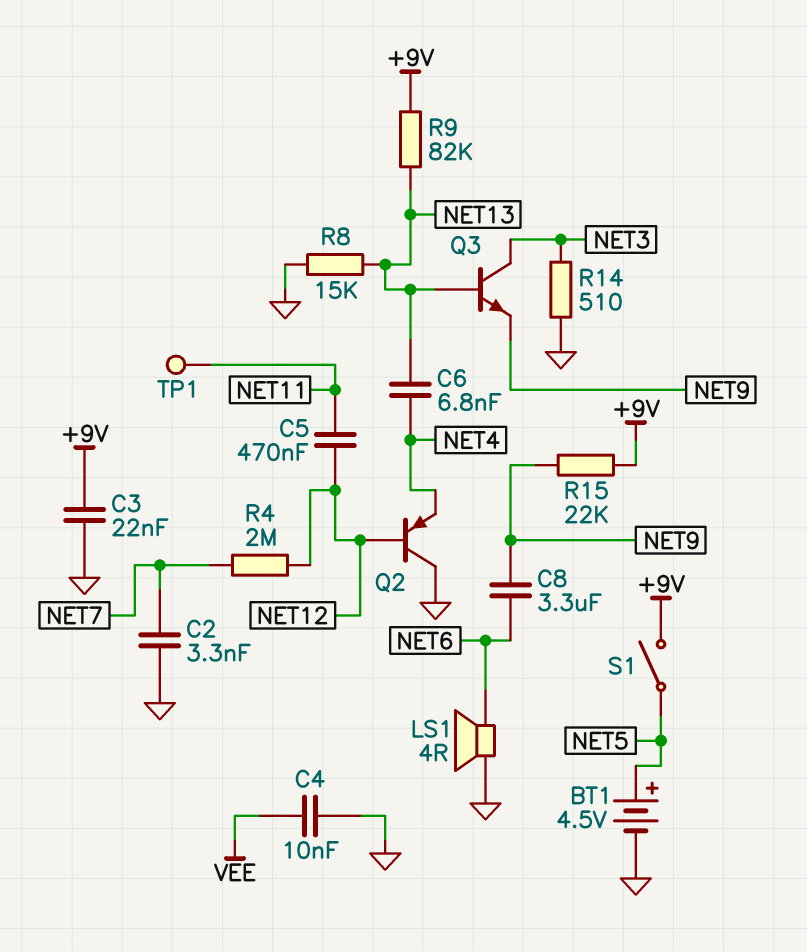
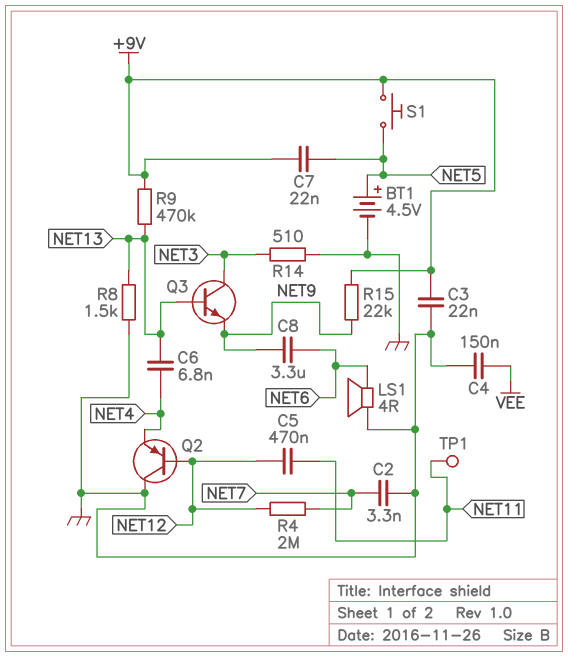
C4: 10nF (GND, VEE) -> 150nF (GND, VEE)
C7: none -> 22nF (+9V, NET5)
R8: 15k (GND, NET13) -> 1.5k (GND, NET13)
R9: 82k (+9V, NET13) -> 470k (+9V, NET13)
S1: switch (+9V, NET5) -> button (+9V, NET5)

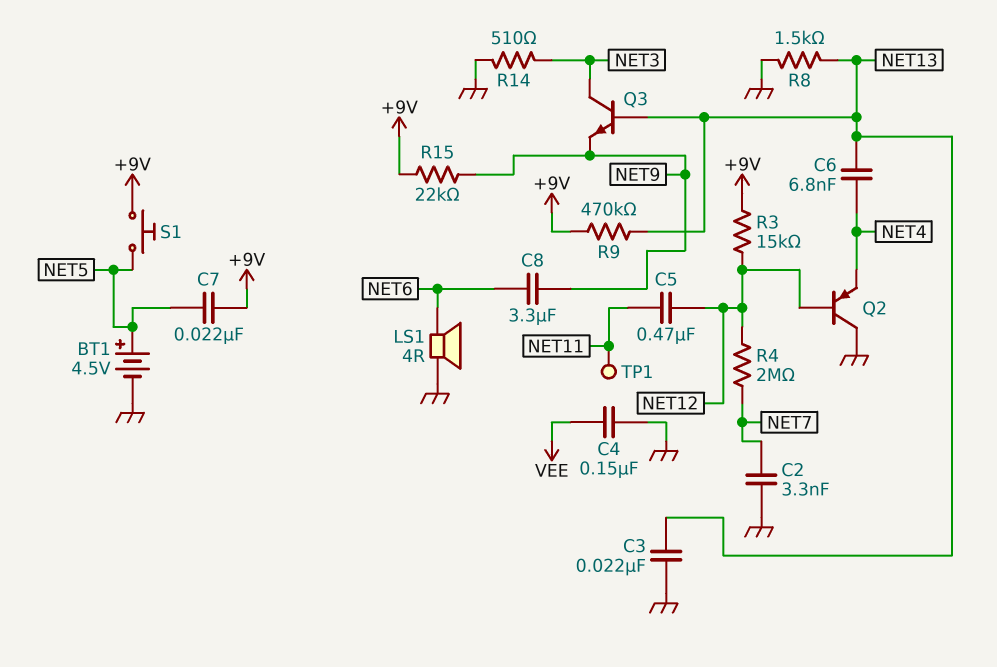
C3: 22nF (+9V, GND) -> 22nF (GND, NET13)
R3: none -> 15k (+9V, NET12)

